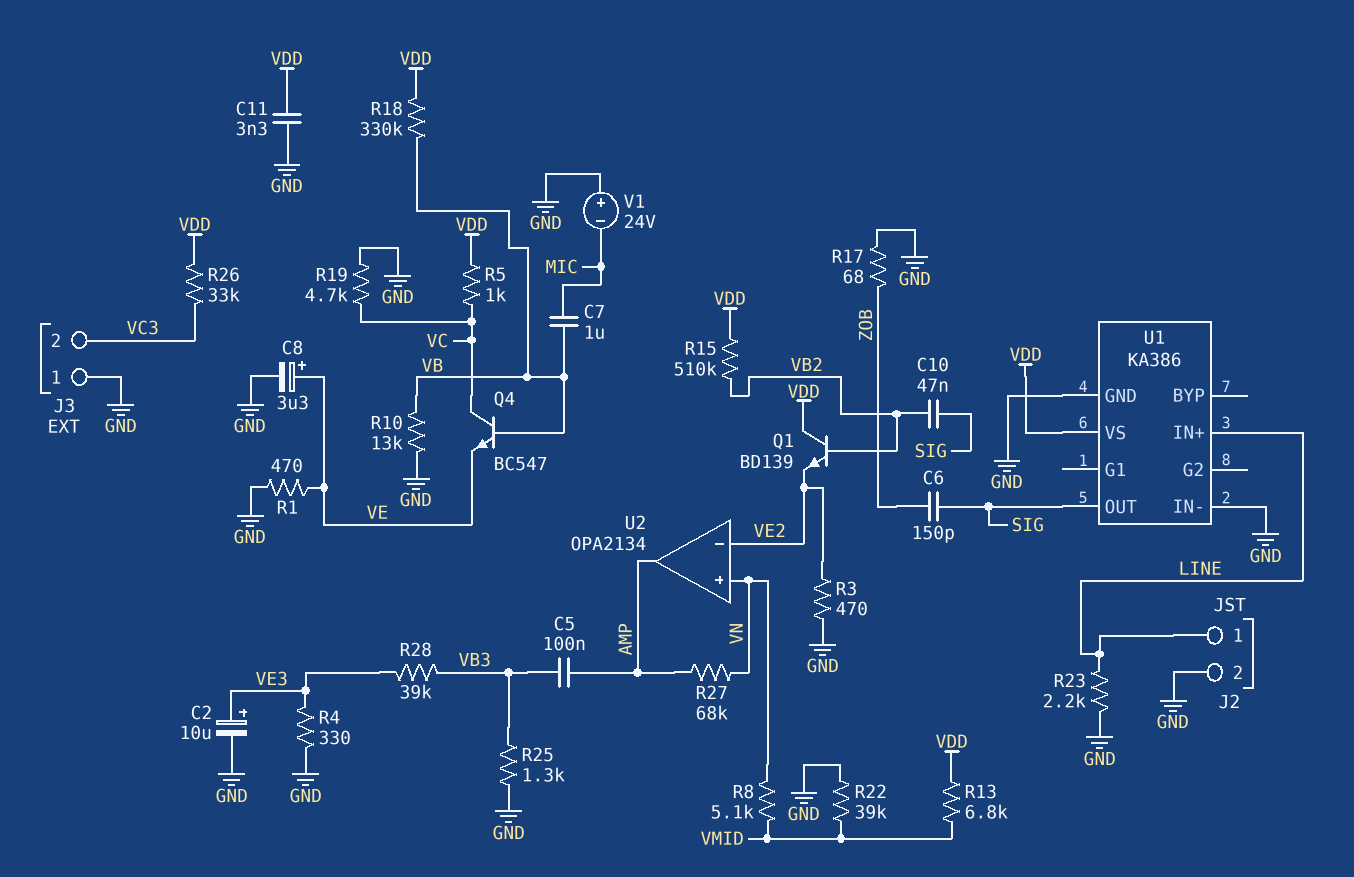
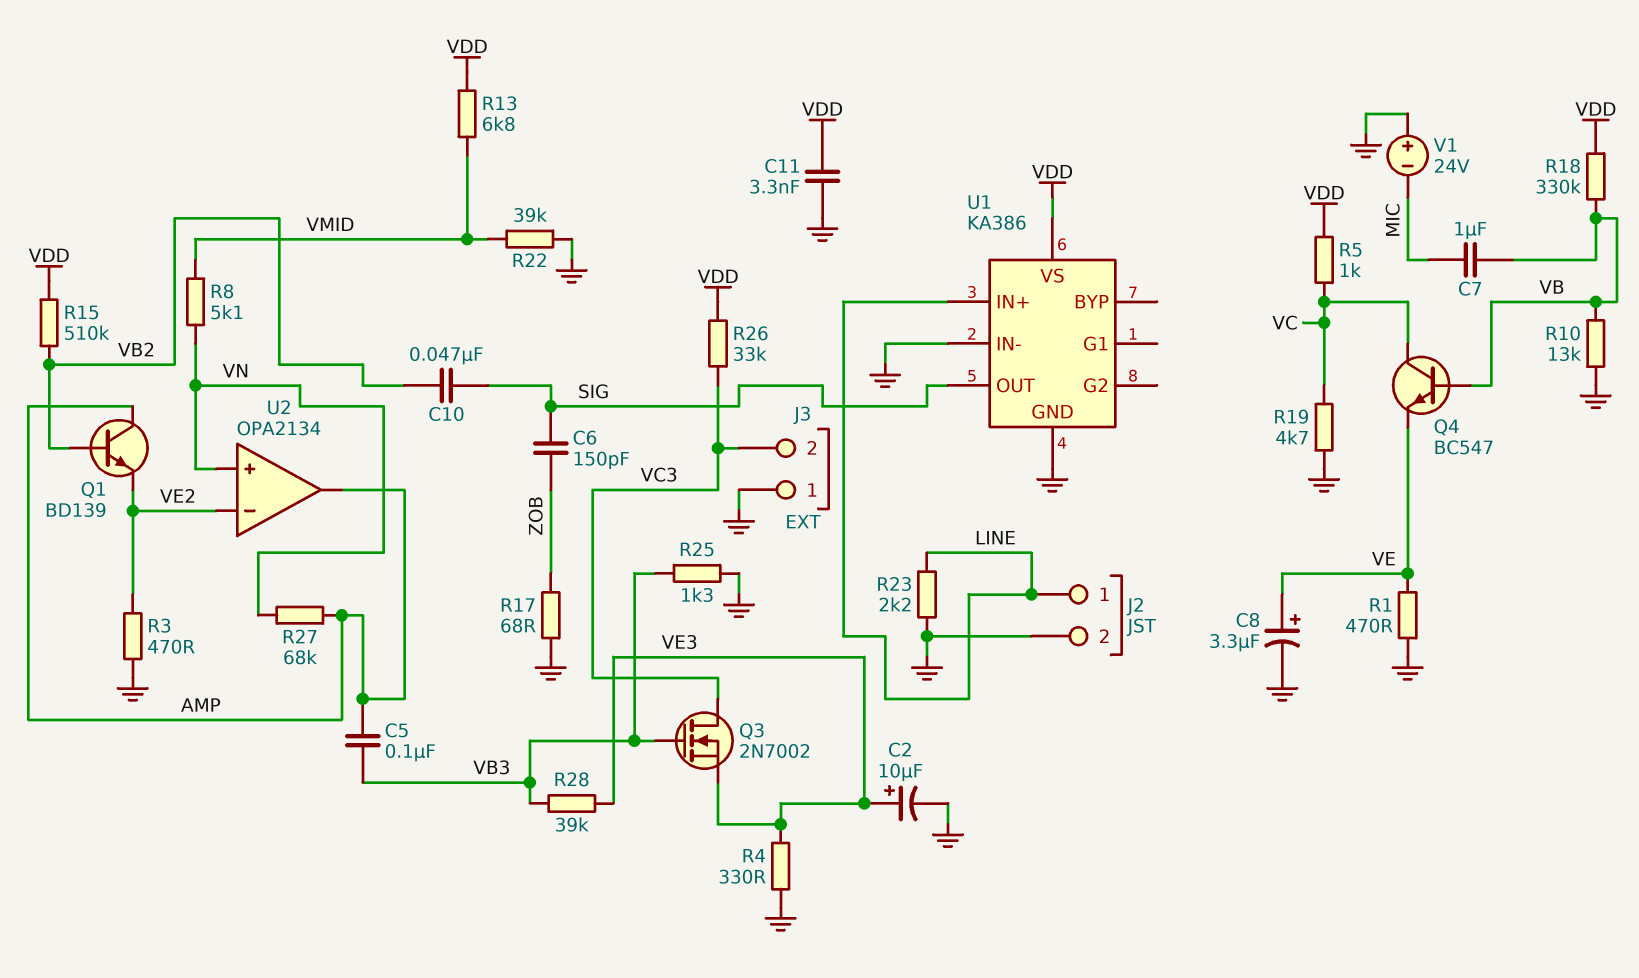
Q1: NPN BD139 (B VB2, C VDD, E VE2) -> NPN BD139 (B VB2, C AMP, E VE2)
Q3: none -> NMOS 2N7002 (G VB3, D VC3, S VE3)

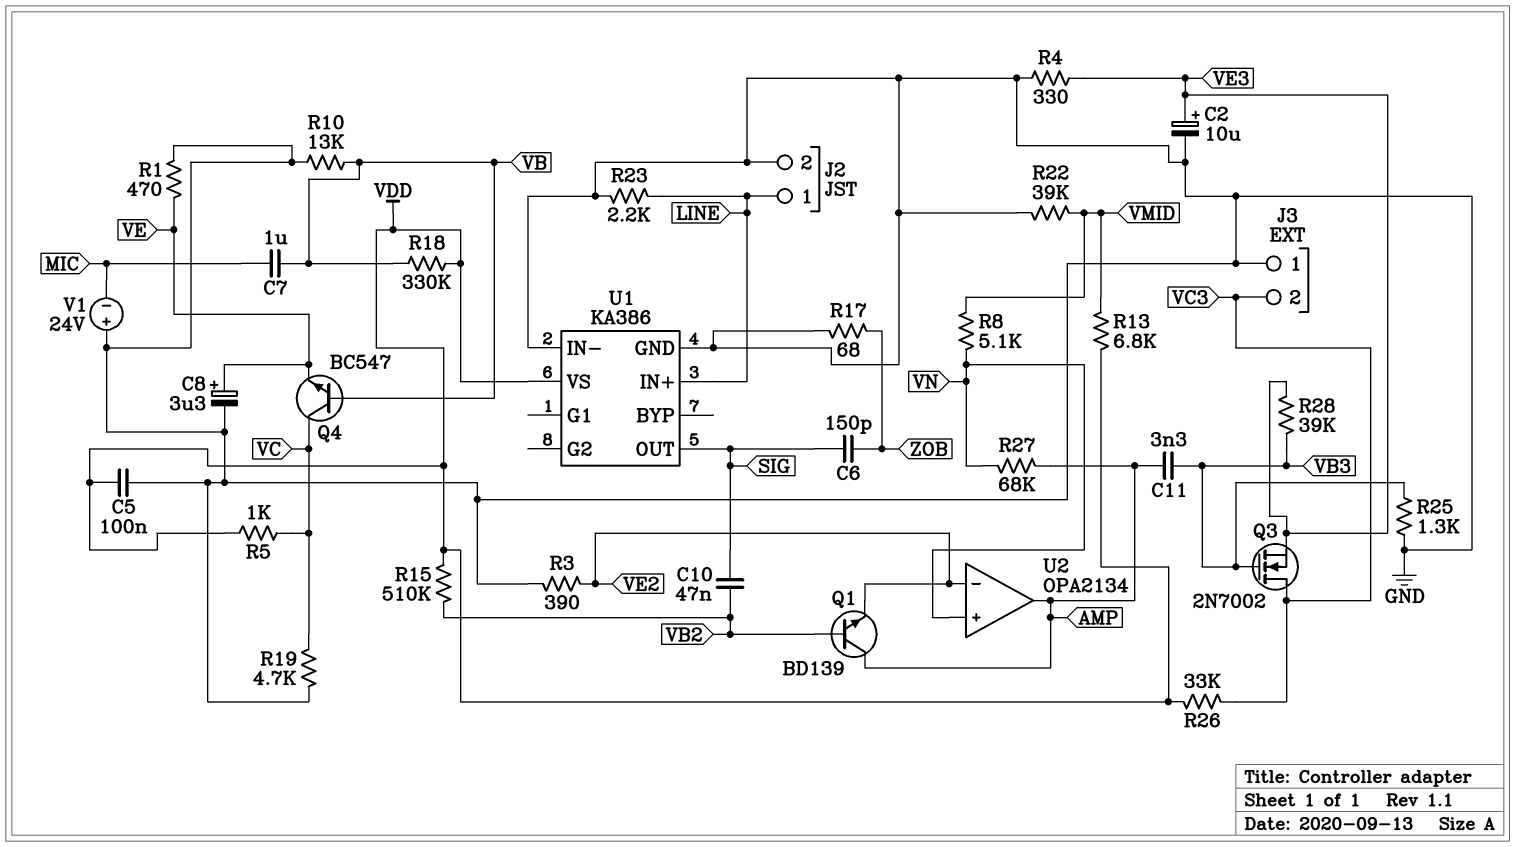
C5: 100nF (AMP, VB3) -> 100nF (GND, VDD)
C11: 3.3nF (GND, VDD) -> 3.3nF (AMP, VB3)
R3: 470 (GND, VE2) -> 390 (GND, VE2)

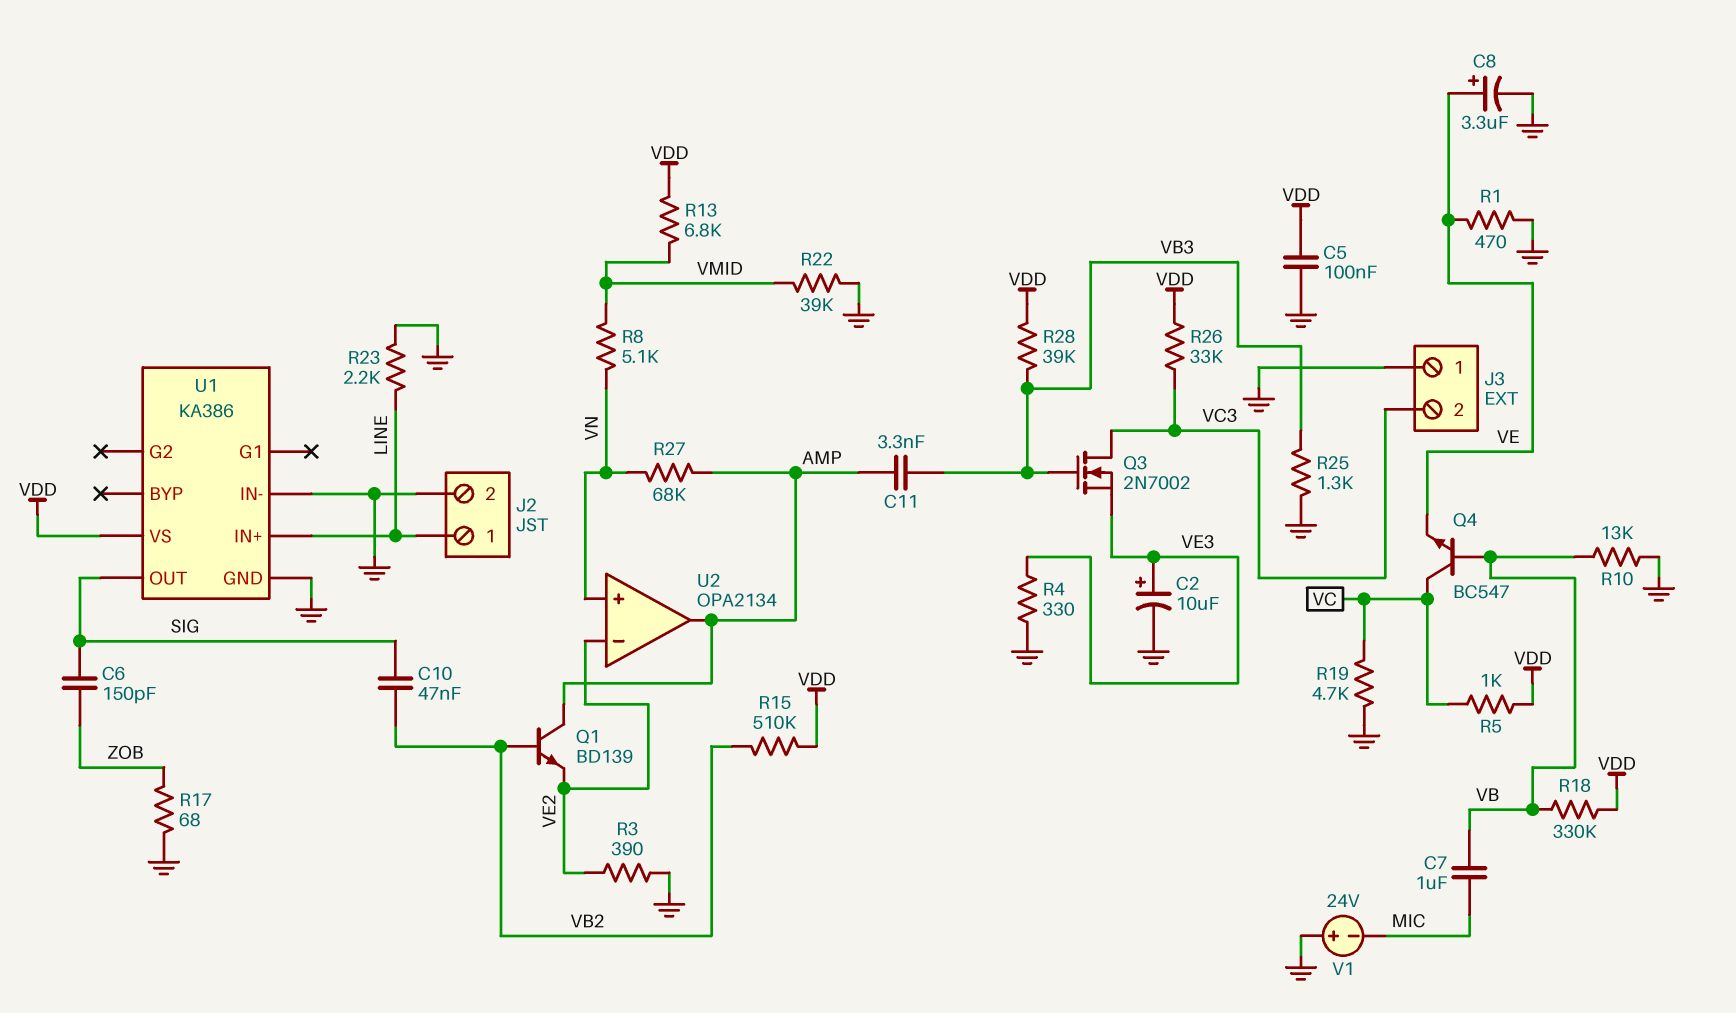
R28: 39k (VB3, VE3) -> 39k (VB3, VDD)

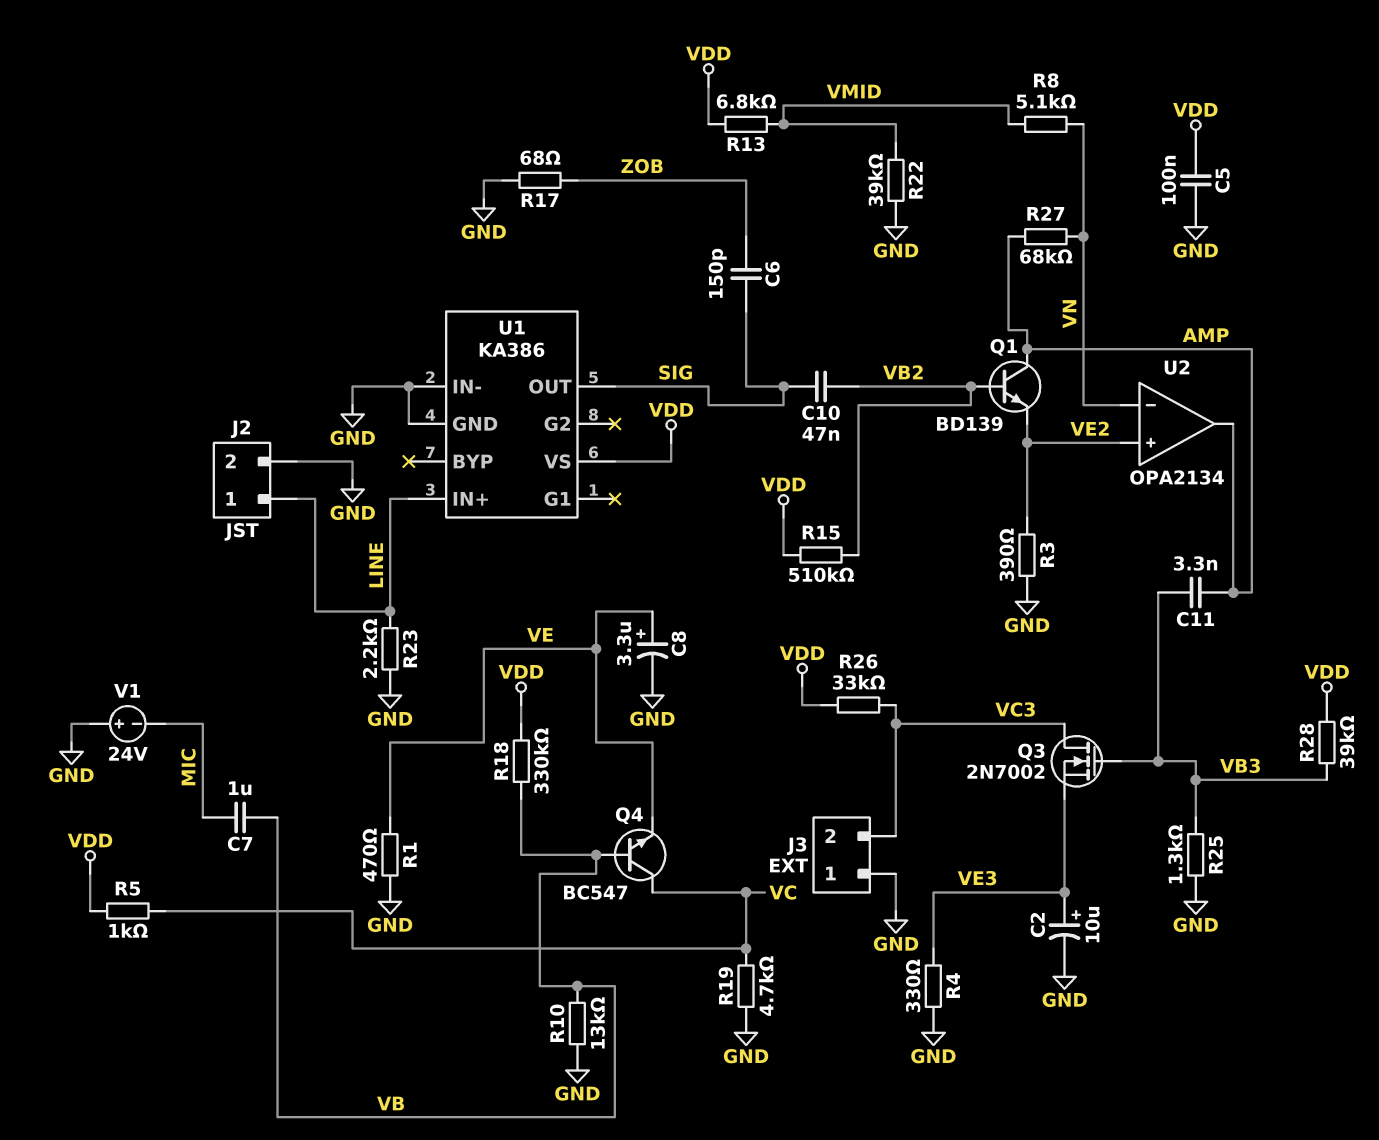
U2 pin in+: VN -> VE2
U2 pin in-: VE2 -> VN

